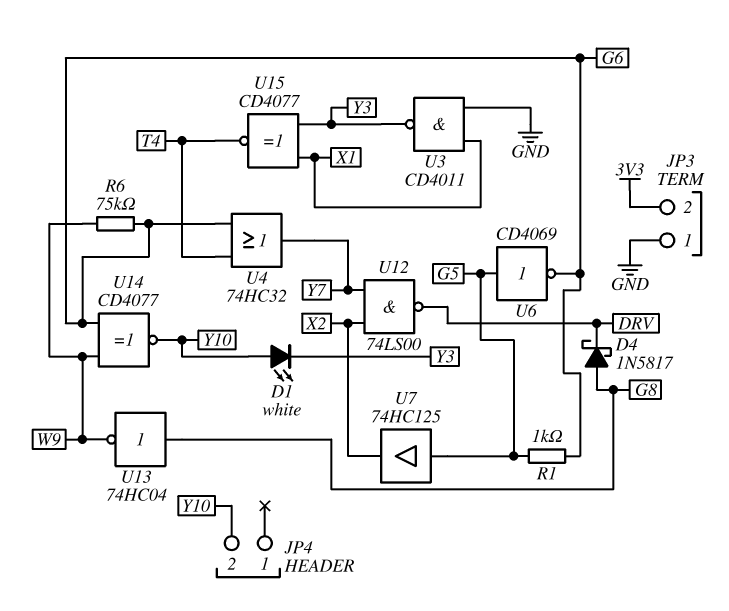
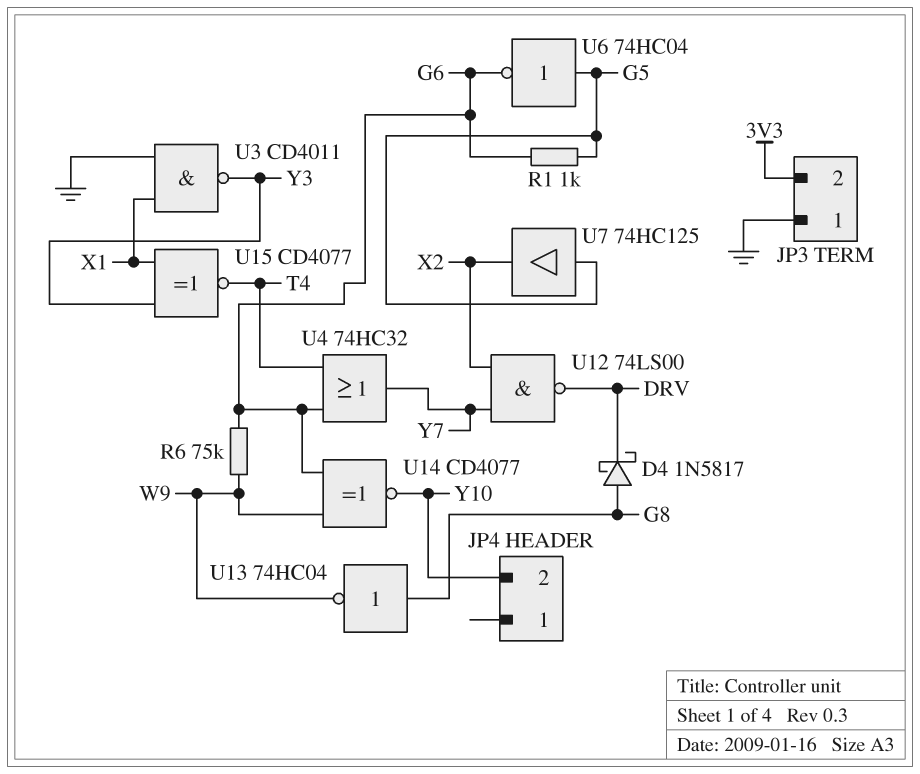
D1: LED white (A Y10, K Y3) -> none
U6: NOT CD4069 (in G5, out G6) -> NOT 74HC04 (in G5, out G6)

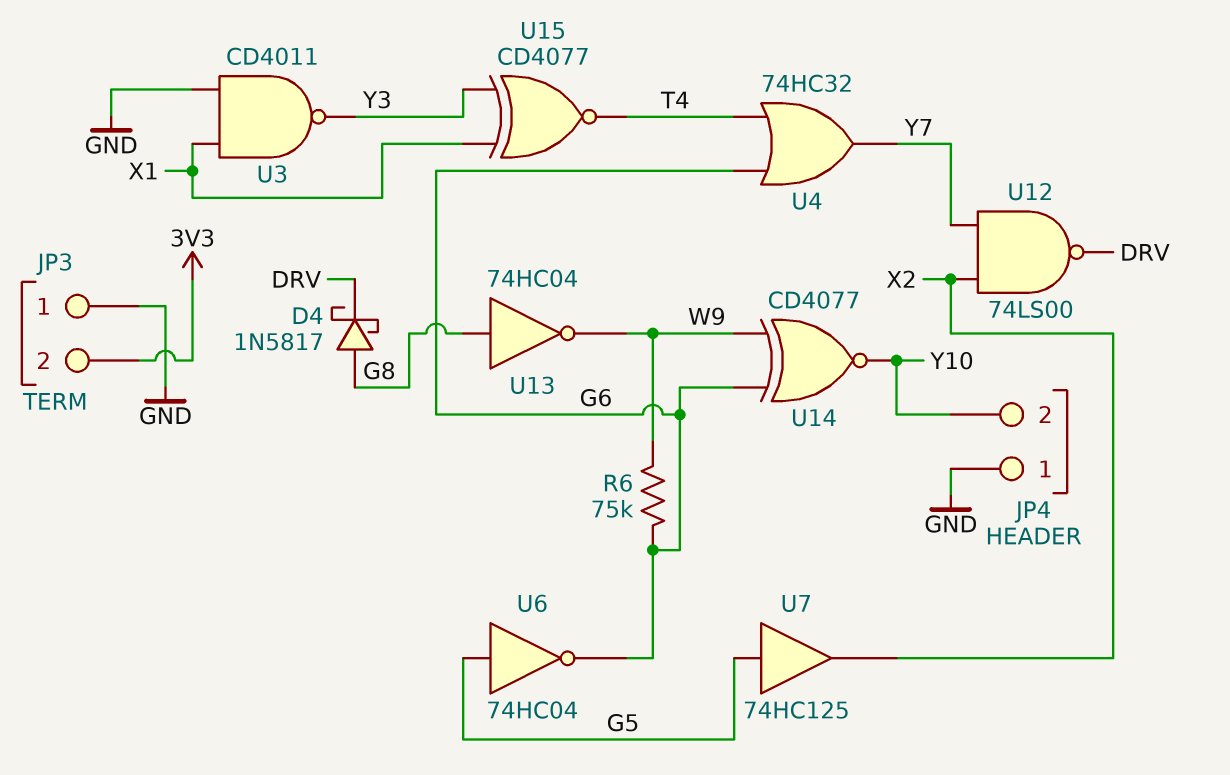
JP4 pin 1: none -> GND
R1: 1k (G5, G6) -> none

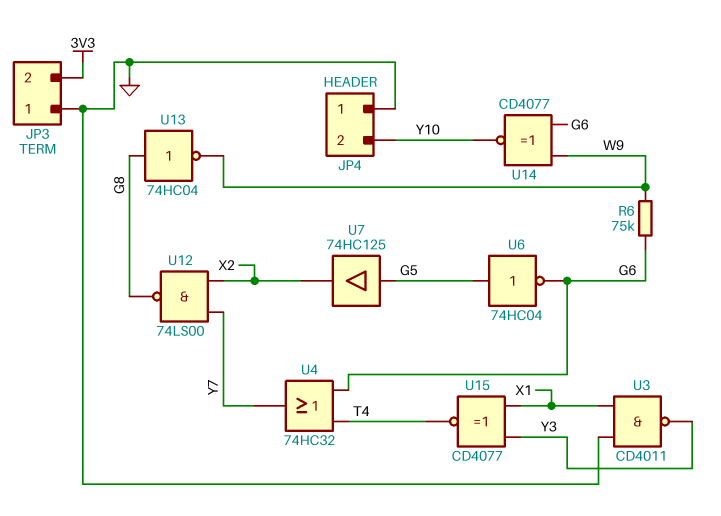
D4: schottky 1N5817 (A G8, K DRV) -> none
U12: NAND 74LS00 (in X2, in Y7, out DRV) -> NAND 74LS00 (in X2, in Y7, out G8)

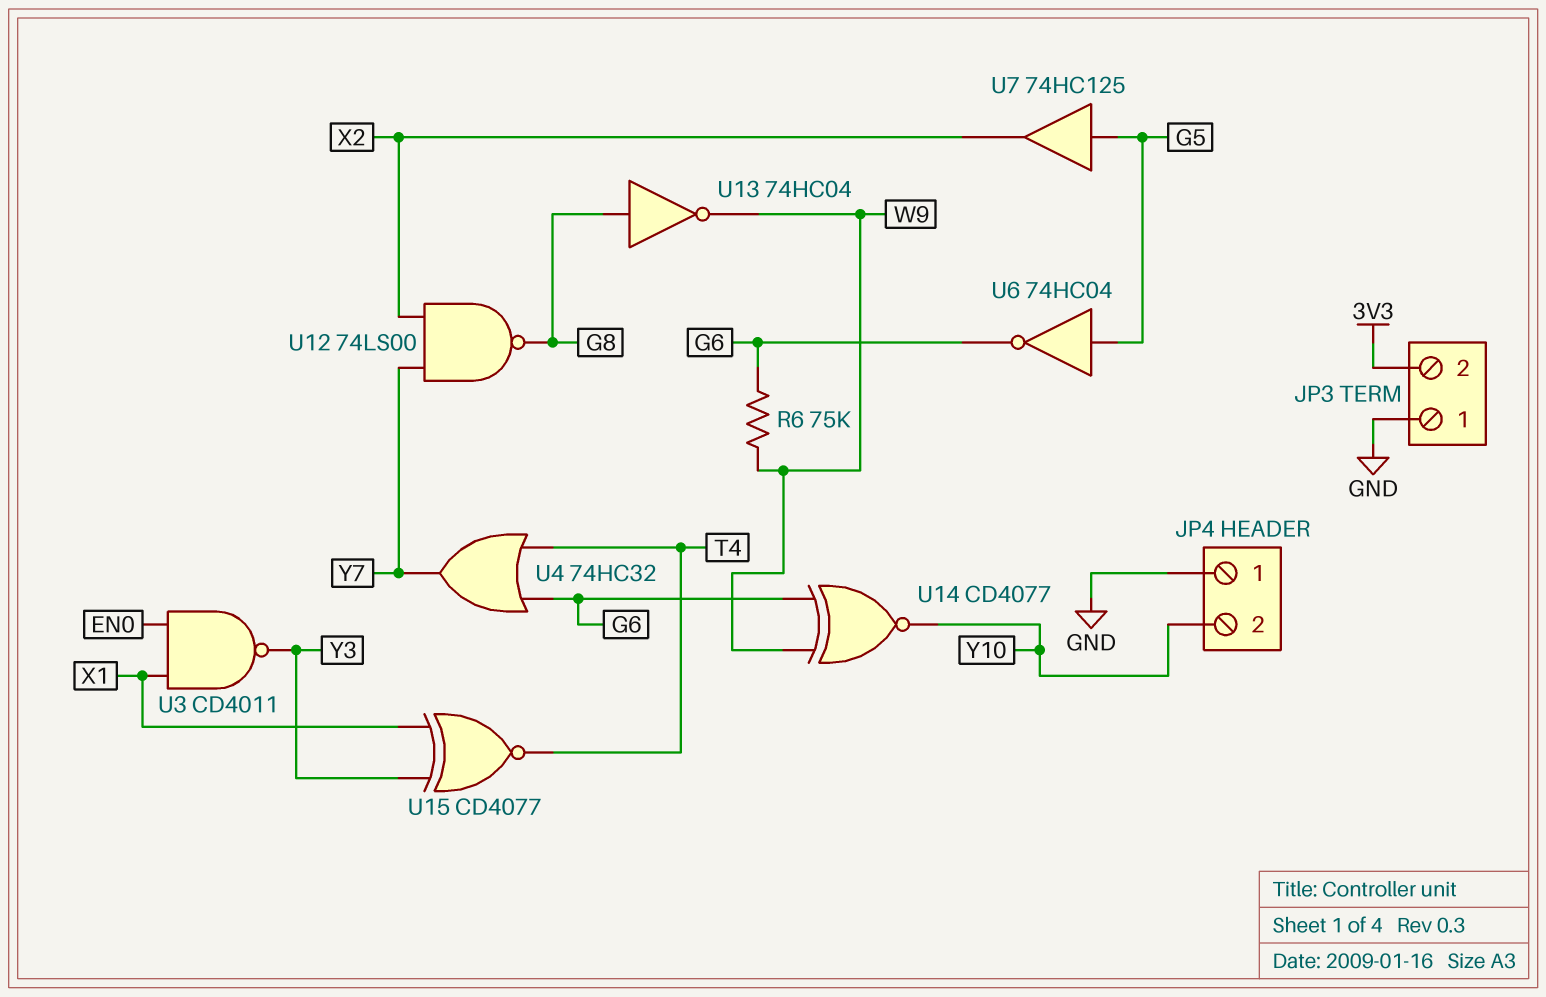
U3: NAND CD4011 (in GND, in X1, out Y3) -> NAND CD4011 (in EN0, in X1, out Y3)

